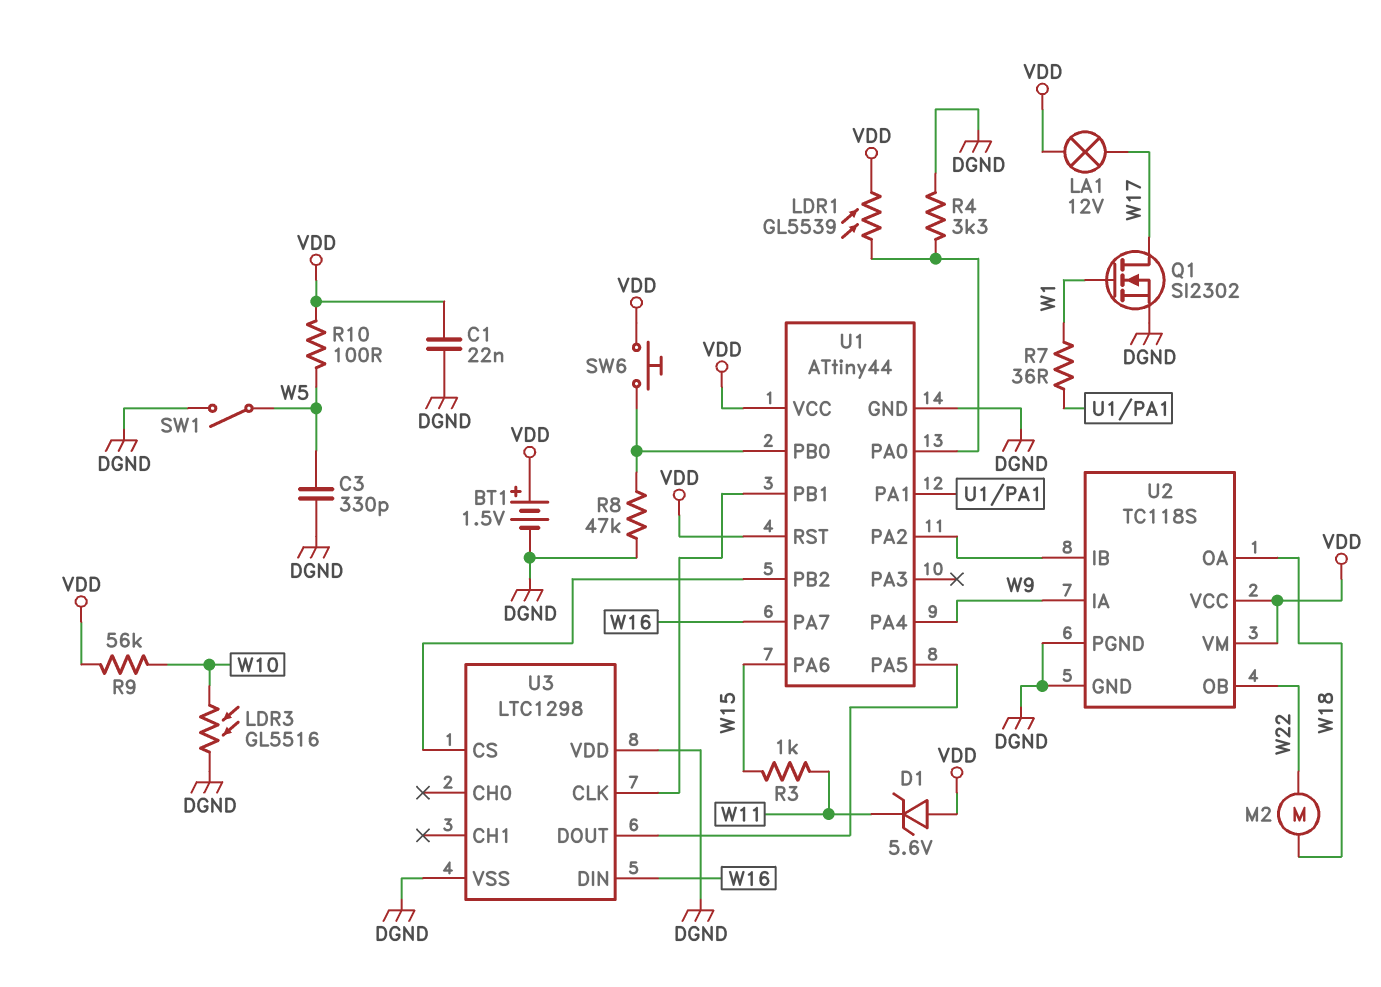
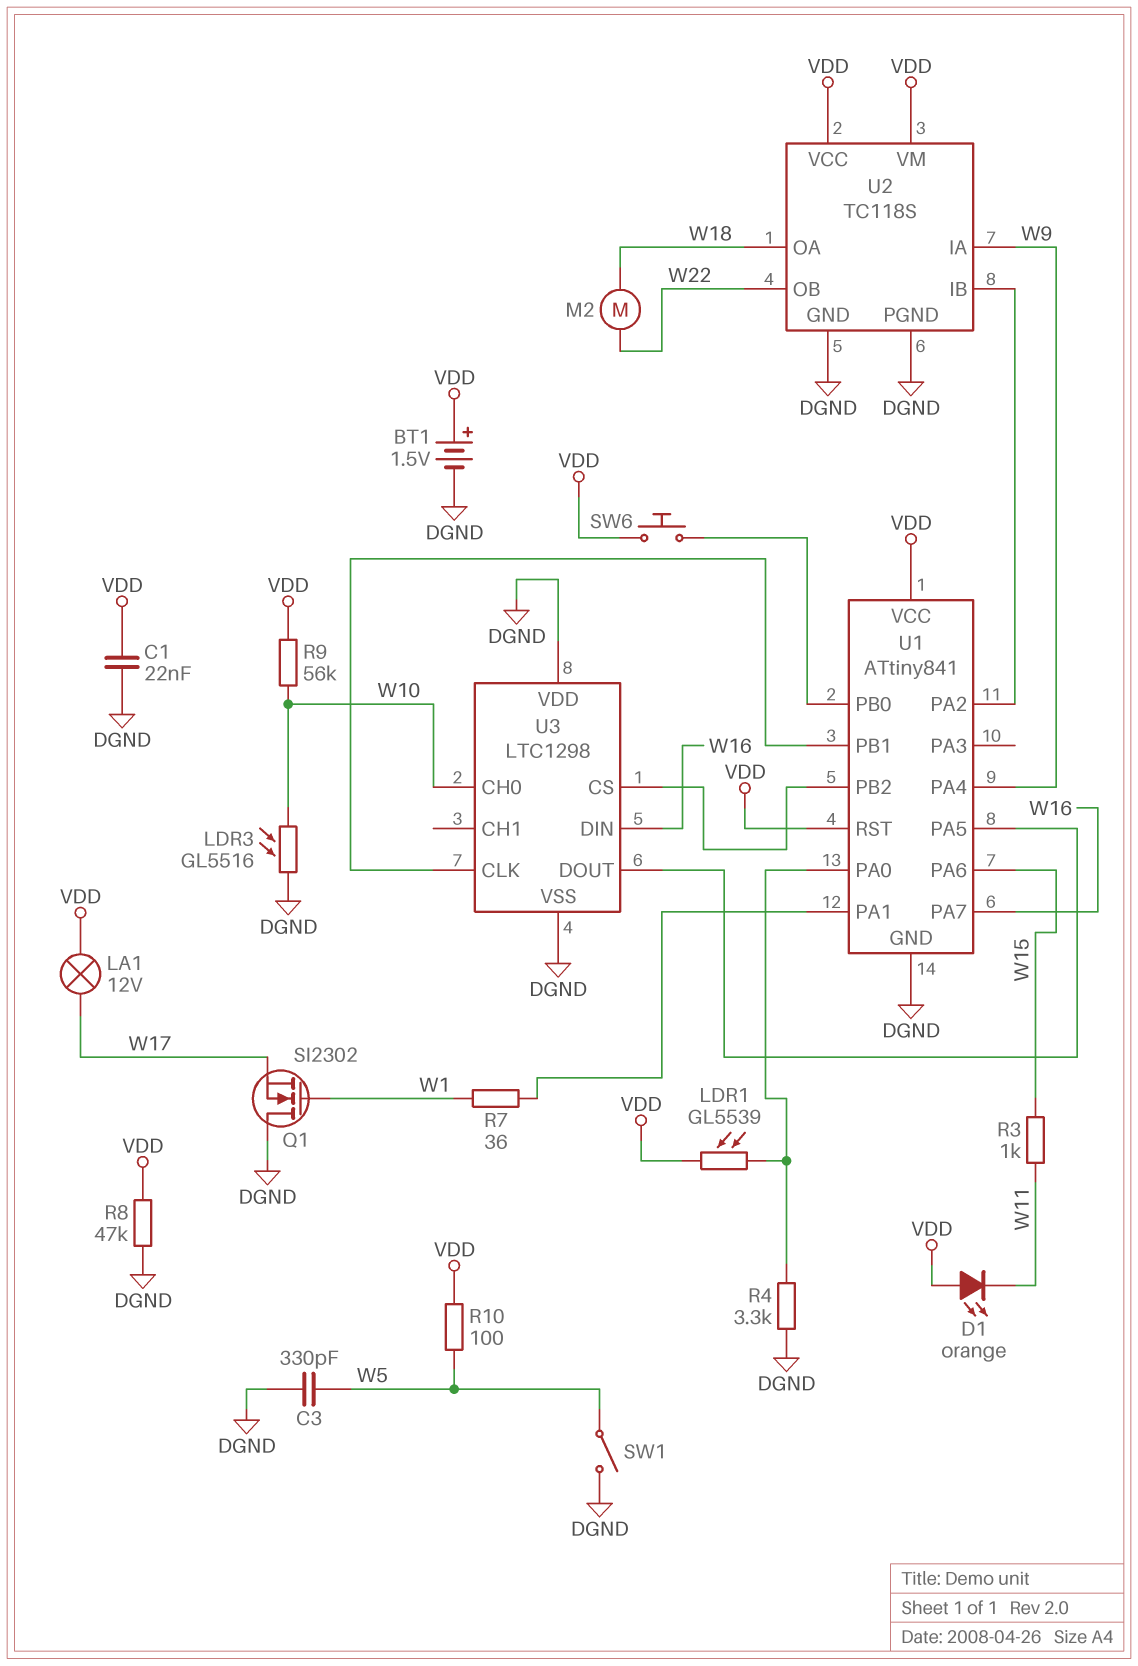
D1: zener 5.6V (A VDD, K W11) -> LED orange (A VDD, K W11)
Q1: NMOS SI2302 (G W1, D W17, S DGND) -> NMOS SI2302 (G W1, D DGND, S W17)
R8: 47k (DGND, U1/PB0) -> 47k (DGND, VDD)
U1: ATtiny44 -> ATtiny841
U3 pin CH0: none -> W10

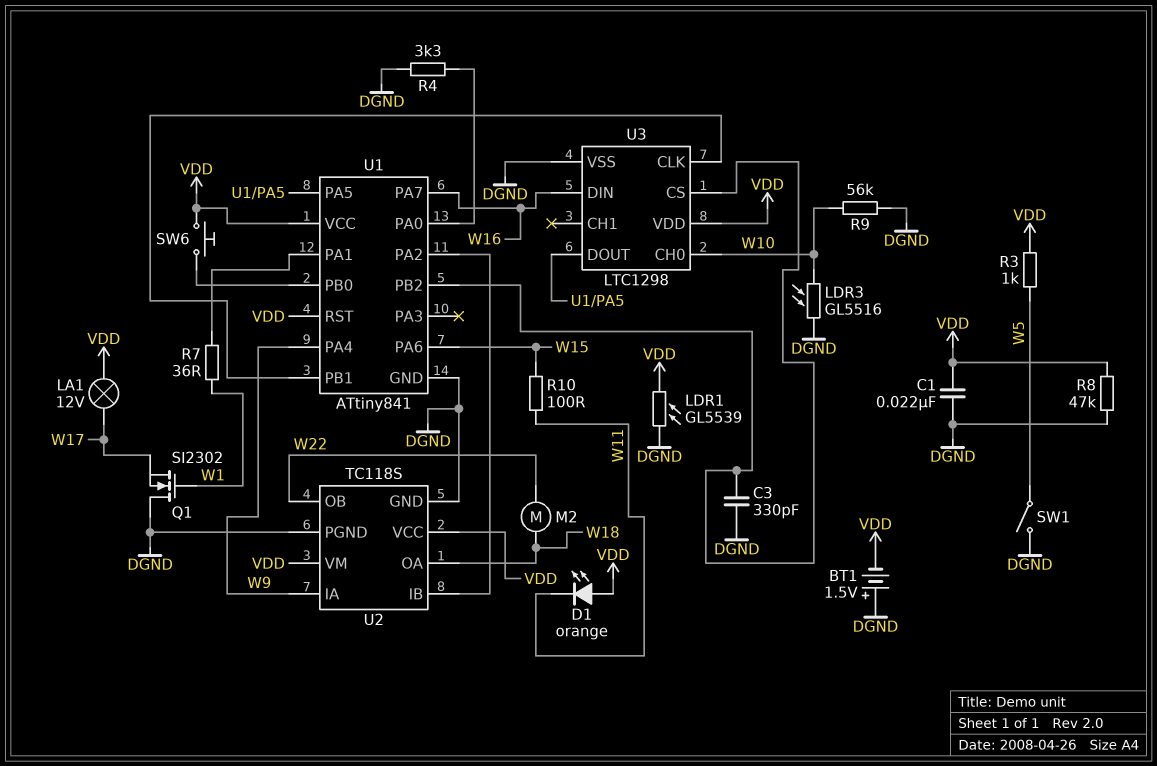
BT1: 1.5V (plus VDD, minus DGND) -> 1.5V (plus DGND, minus VDD)
C3: 330pF (DGND, W5) -> 330pF (DGND, U1/PB2)
LDR1: GL5539 (U1/PA0, VDD) -> GL5539 (DGND, VDD)
R3: 1k (W11, W15) -> 1k (VDD, W5)
R9: 56k (VDD, W10) -> 56k (DGND, W10)
R10: 100 (VDD, W5) -> 100 (W11, W15)
U3 pin VDD: DGND -> VDD

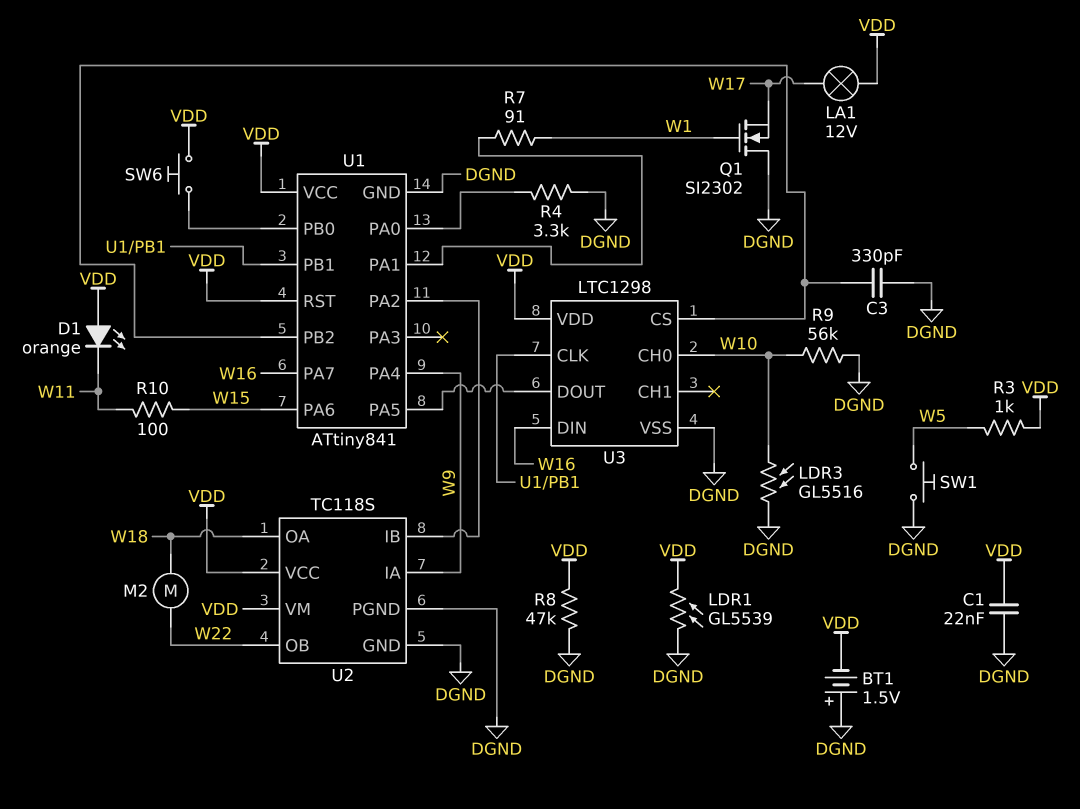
R7: 36 (U1/PA1, W1) -> 91 (U1/PA1, W1)
SW1: switch (DGND, W5) -> button (DGND, W5)

